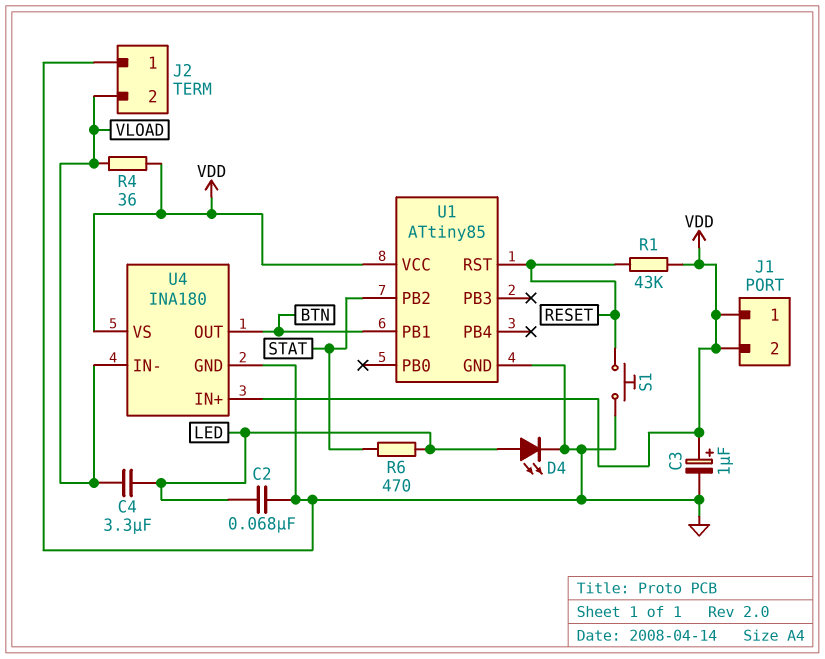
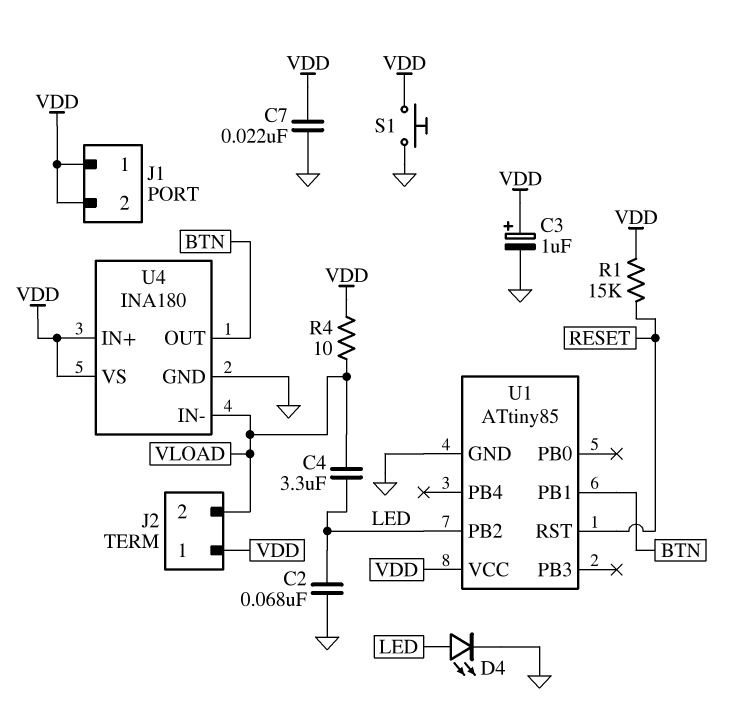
C7: none -> 22nF (GND, VDD)
J2 pin 1: GND -> VDD
R1: 43k (RESET, VDD) -> 15k (RESET, VDD)
R4: 36 (VDD, VLOAD) -> 10 (VDD, VLOAD)
R6: 470 (LED, STAT) -> none
S1: button (GND, RESET) -> button (GND, VDD)
U1 pin PB2: STAT -> LED

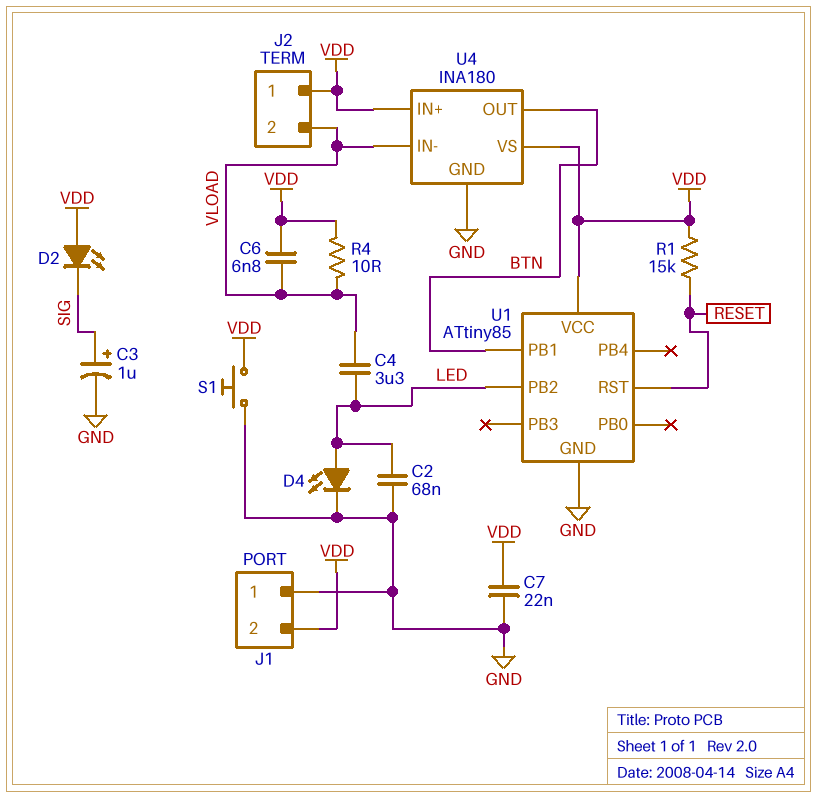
C3: 1uF (plus VDD, minus GND) -> 1uF (plus SIG, minus GND)
C6: none -> 6.8nF (VDD, VLOAD)
D2: none -> LED (A VDD, K SIG)
J1 pin 1: VDD -> GND

